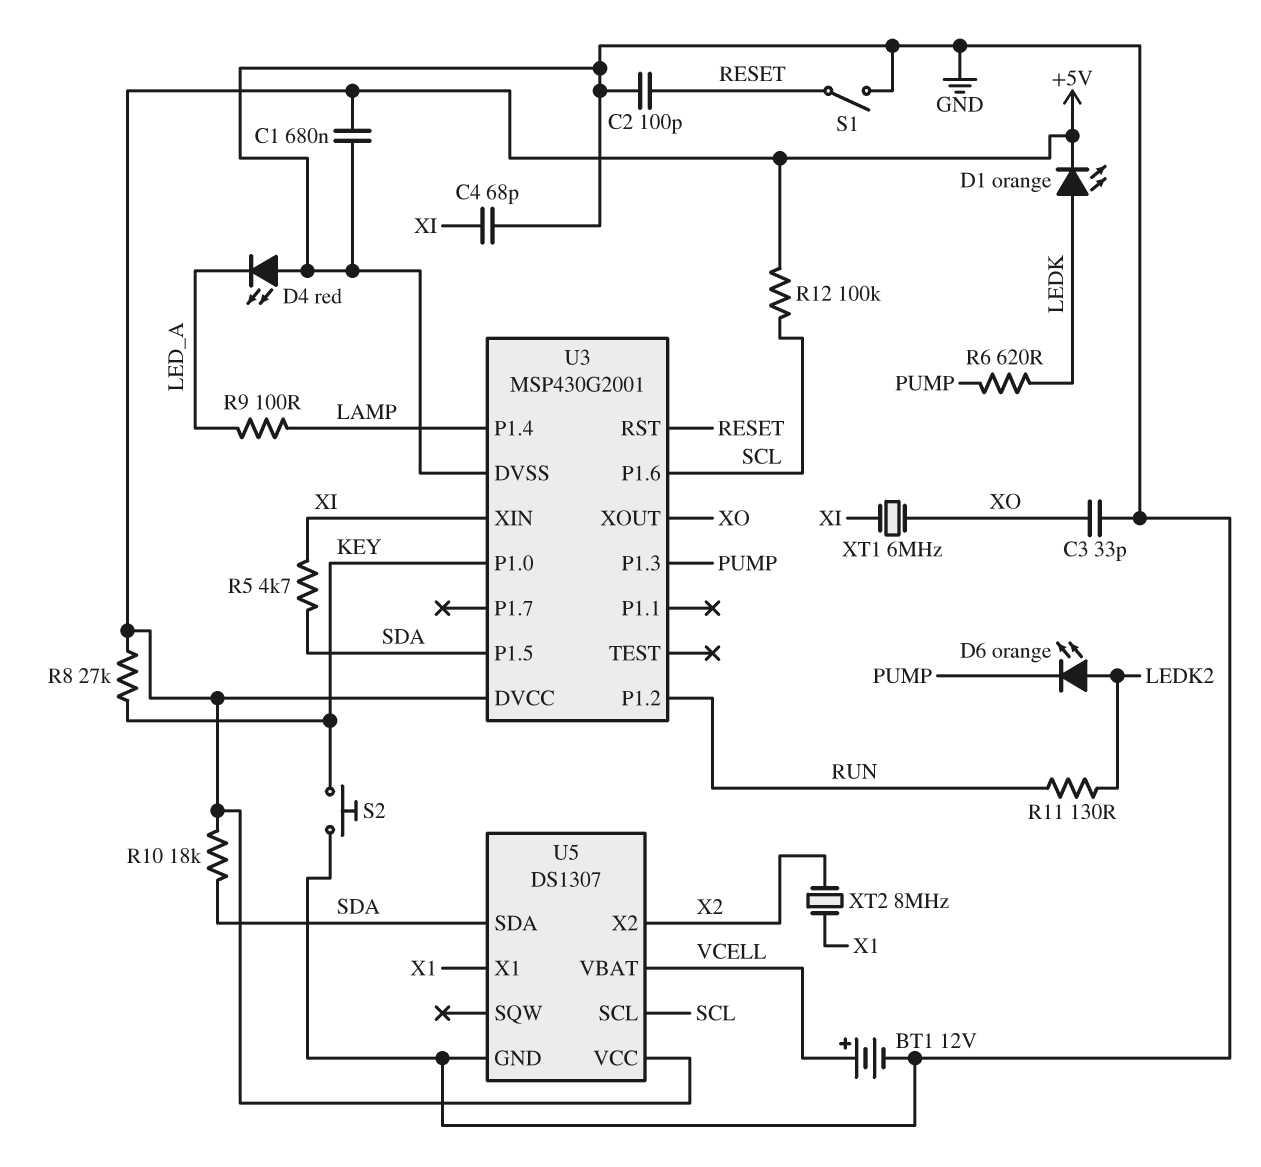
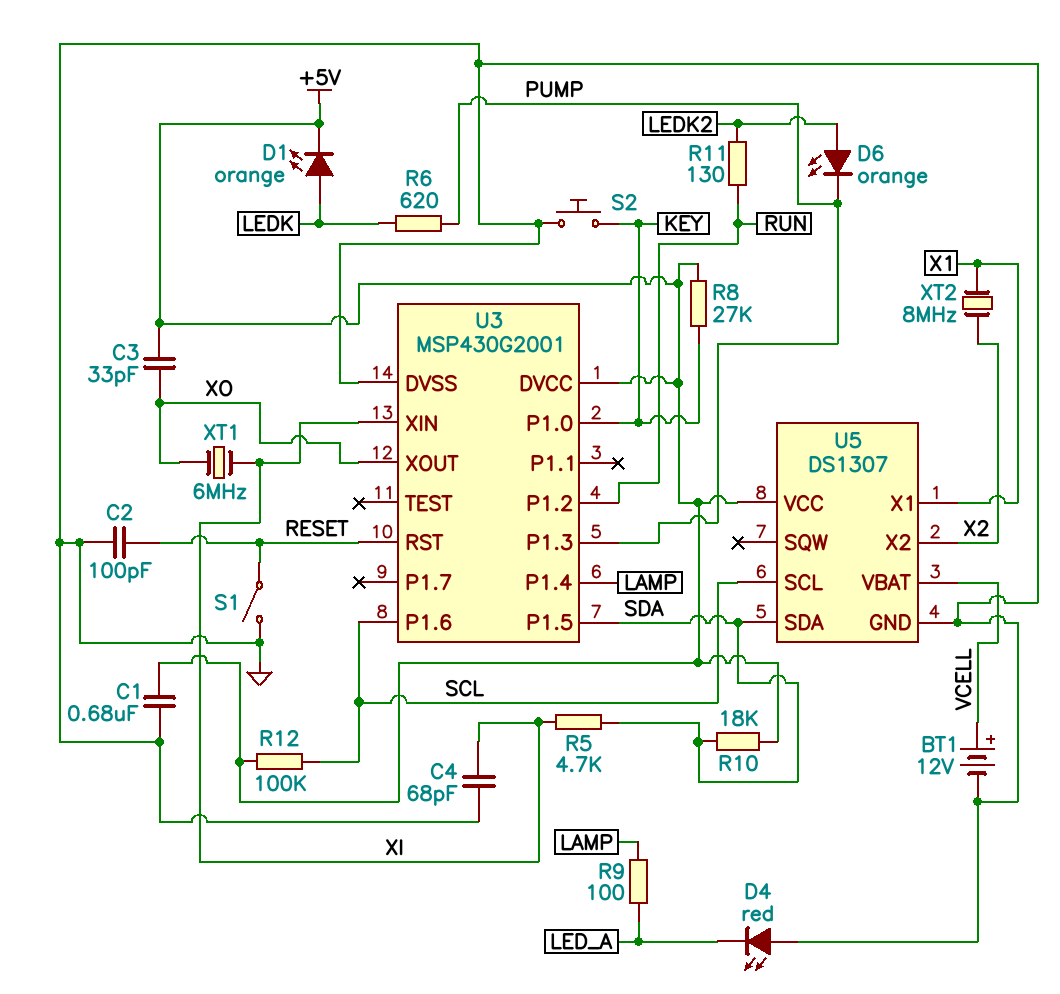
C3: 33pF (GND, XO) -> 33pF (+5V, XO)

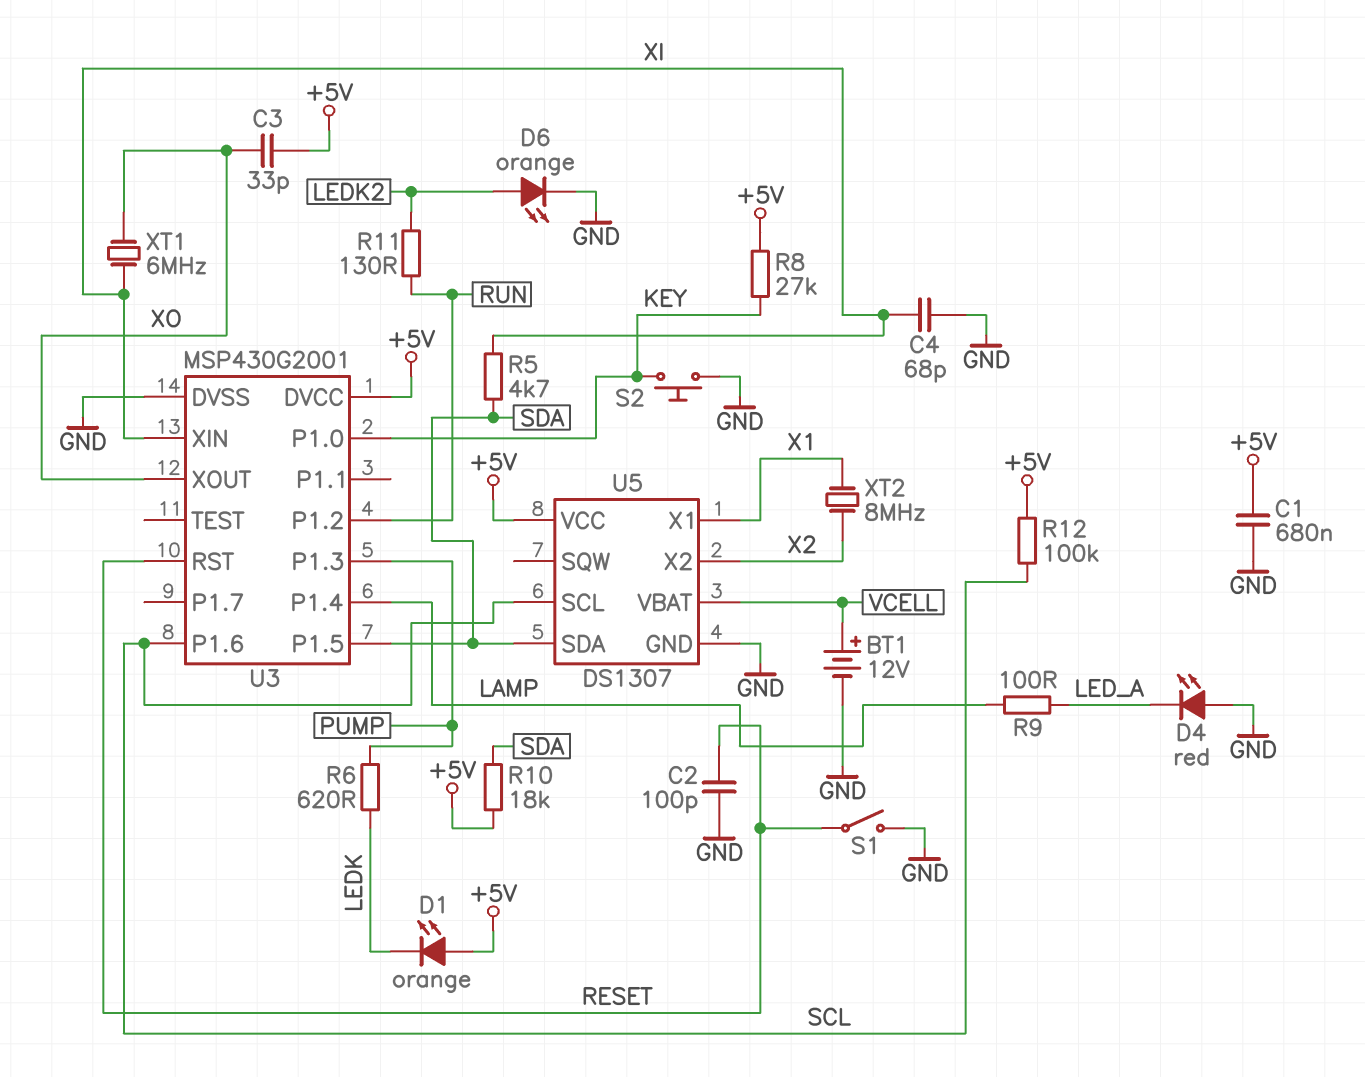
D1: LED orange (A LEDK, K +5V) -> LED orange (A +5V, K LEDK)
D6: LED orange (A LEDK2, K PUMP) -> LED orange (A LEDK2, K GND)

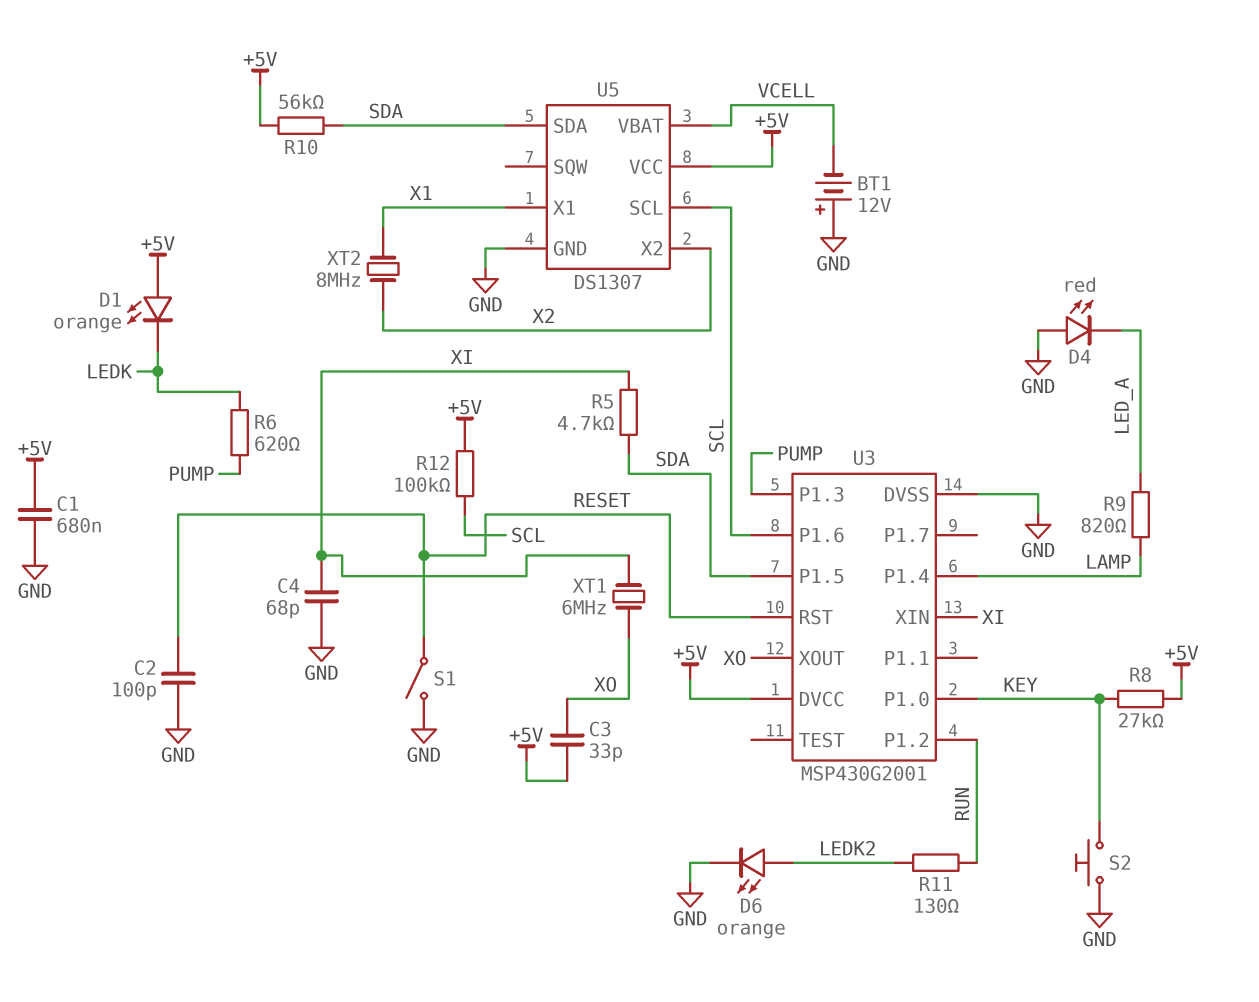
BT1: 12V (plus VCELL, minus GND) -> 12V (plus GND, minus VCELL)
R9: 100 (LAMP, LED_A) -> 820 (LAMP, LED_A)
R10: 18k (+5V, SDA) -> 56k (+5V, SDA)

